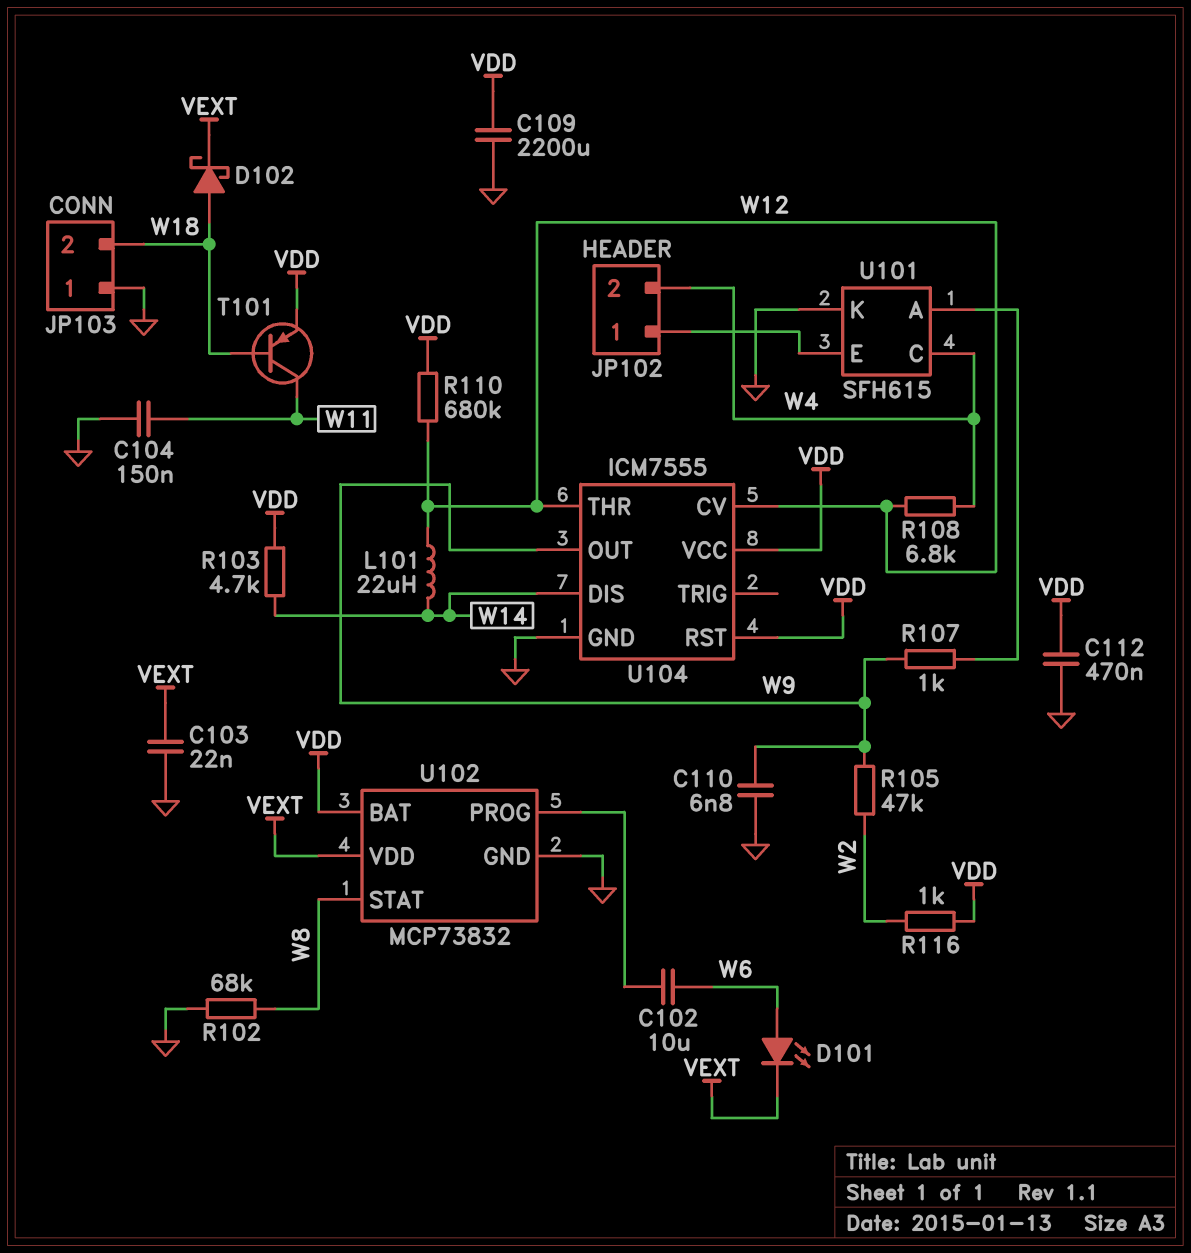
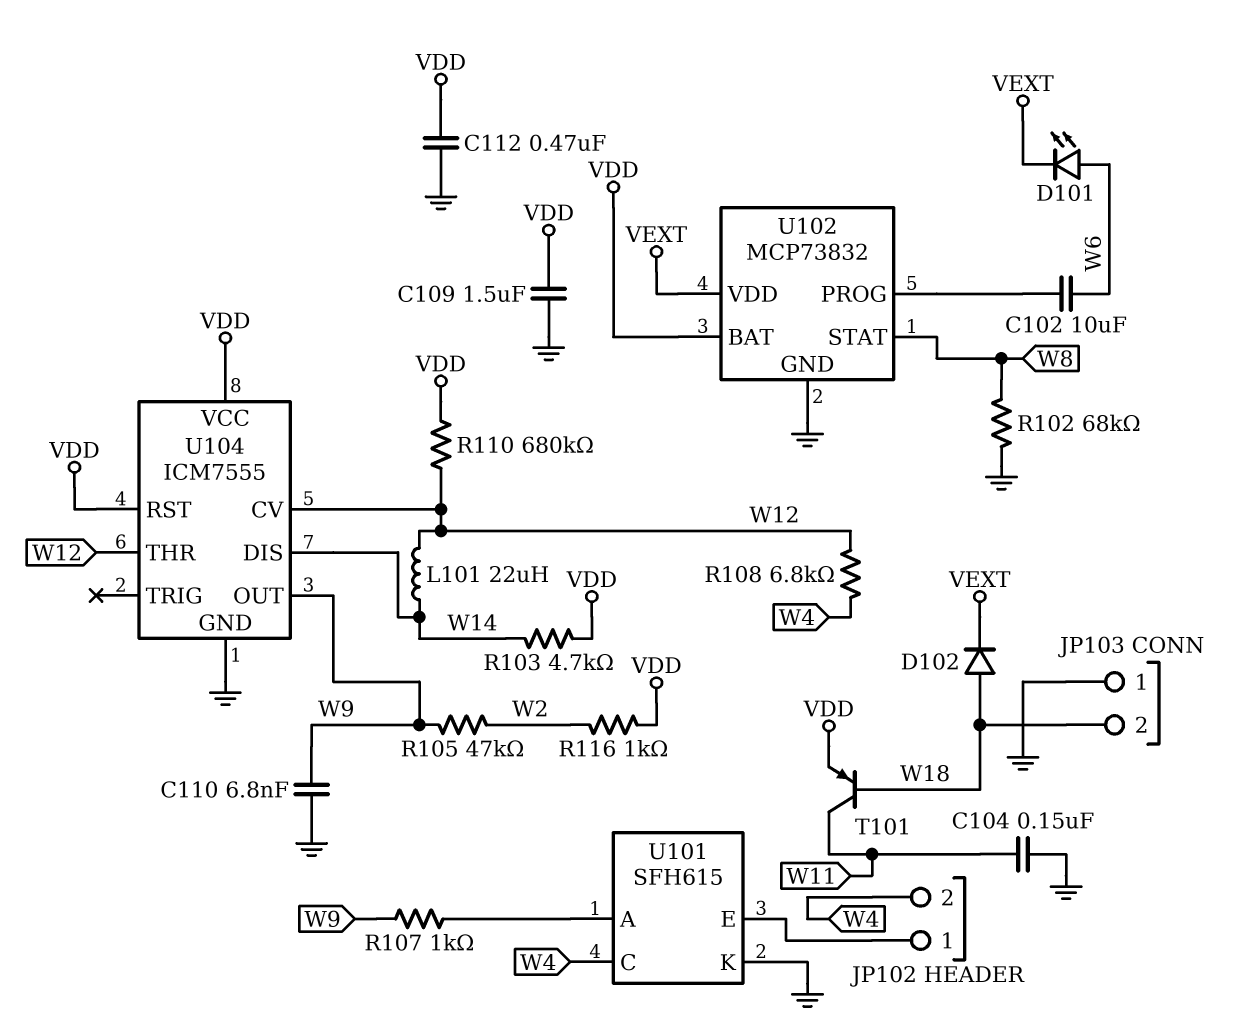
C103: 22nF (GND, VEXT) -> none
C109: 2200uF (GND, VDD) -> 1.5uF (GND, VDD)
D102: schottky (A W18, K VEXT) -> diode (A W18, K VEXT)

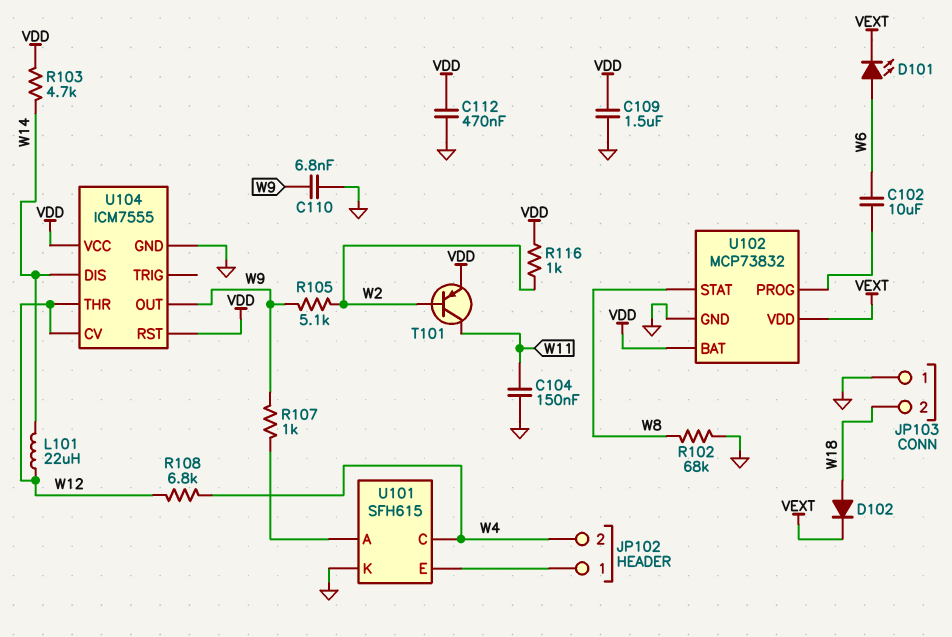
R105: 47k (W2, W9) -> 5.1k (W2, W9)
R110: 680k (VDD, W12) -> none
T101: PNP (B W18, C W11, E VDD) -> PNP (B W2, C W11, E VDD)

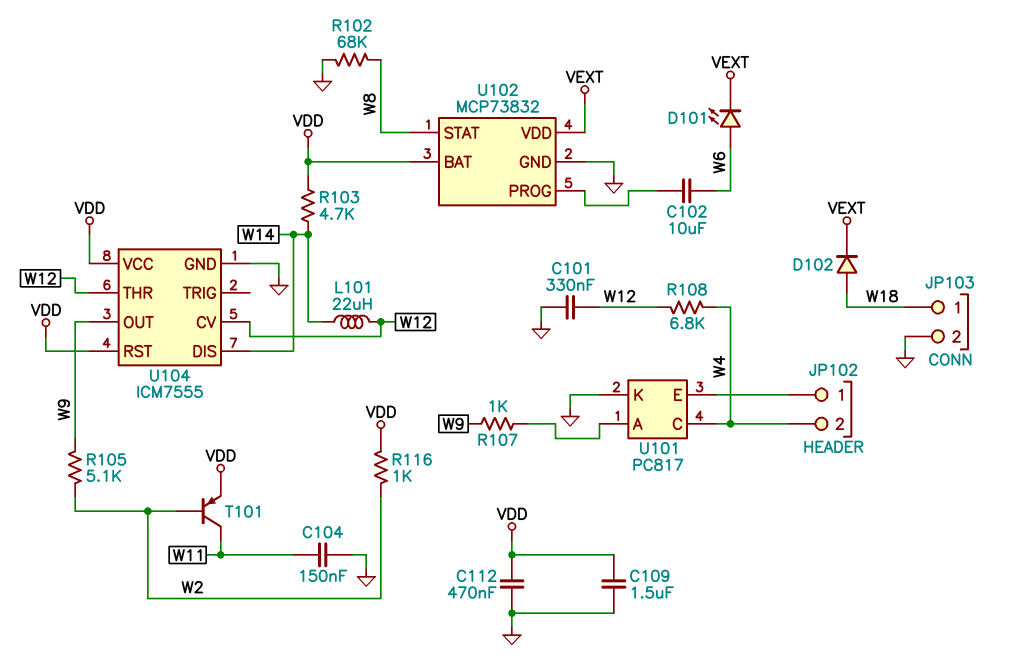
C101: none -> 330nF (GND, W12)
C110: 6.8nF (GND, W9) -> none
JP103 pin 1: GND -> W18
JP103 pin 2: W18 -> GND
U101: SFH615 -> PC817

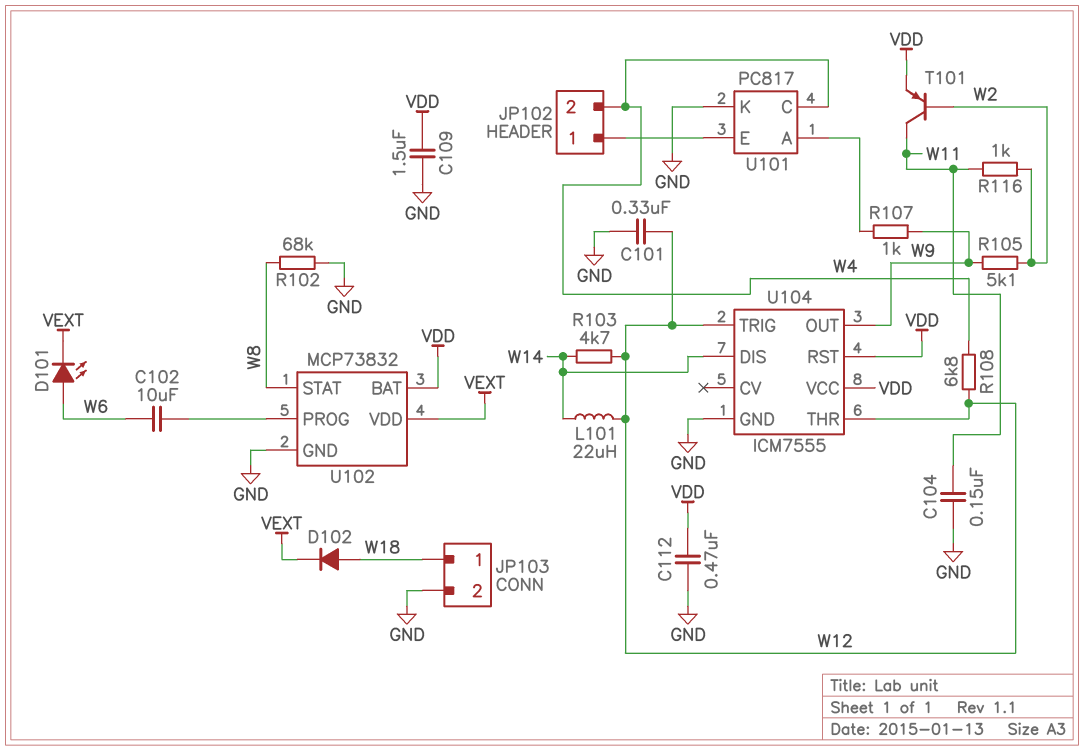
R103: 4.7k (VDD, W14) -> 4.7k (W12, W14)
R116: 1k (VDD, W2) -> 1k (W2, W11)
U104 pin CV: W12 -> none
U104 pin TRIG: none -> W12

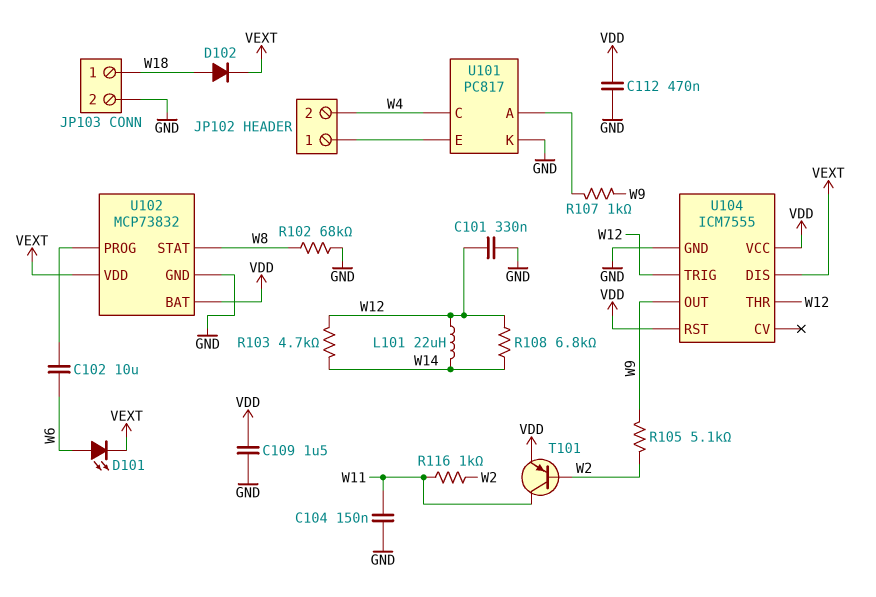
R108: 6.8k (W4, W12) -> 6.8k (W12, W14)
U104 pin DIS: W14 -> VEXT

